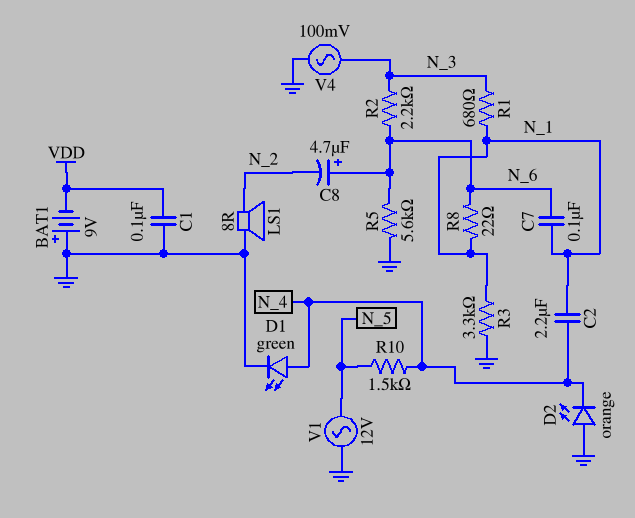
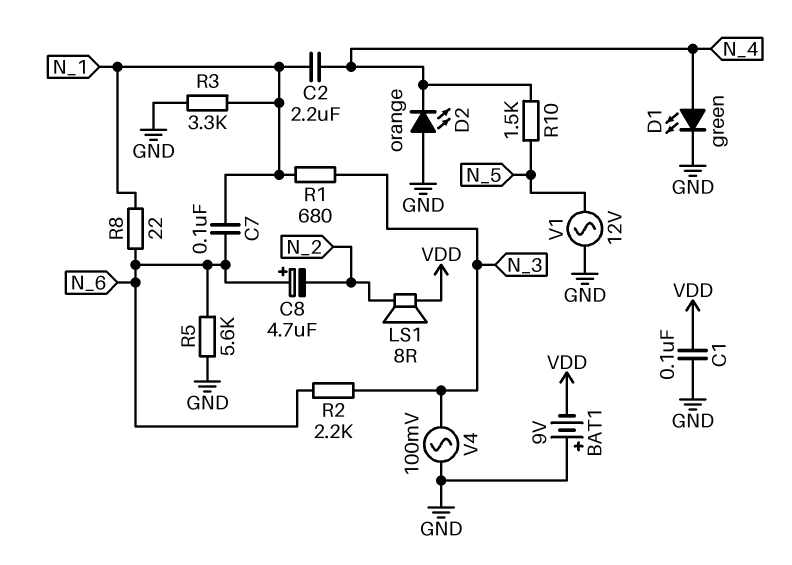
LS1: speaker 8R (GND, N_2) -> speaker 8R (N_2, VDD)

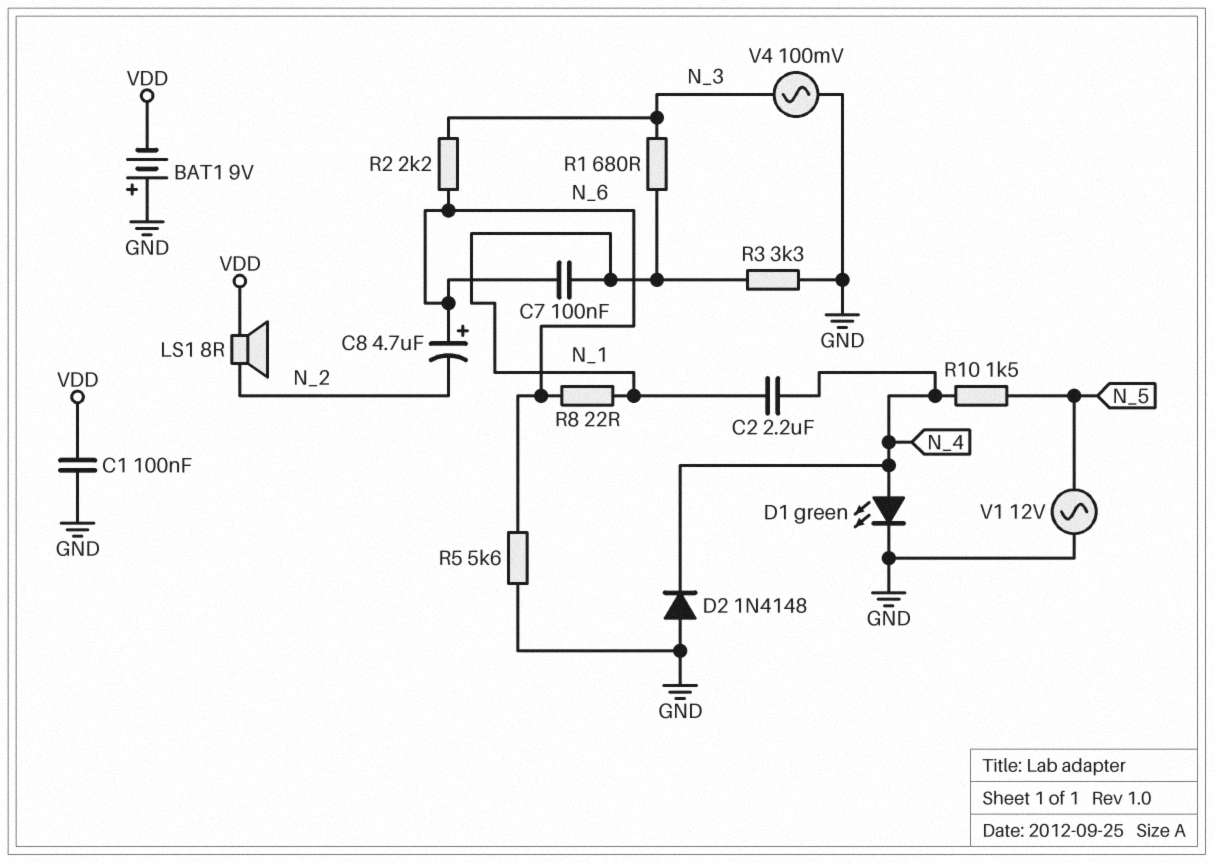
D2: LED orange (A GND, K N_4) -> diode 1N4148 (A GND, K N_4)

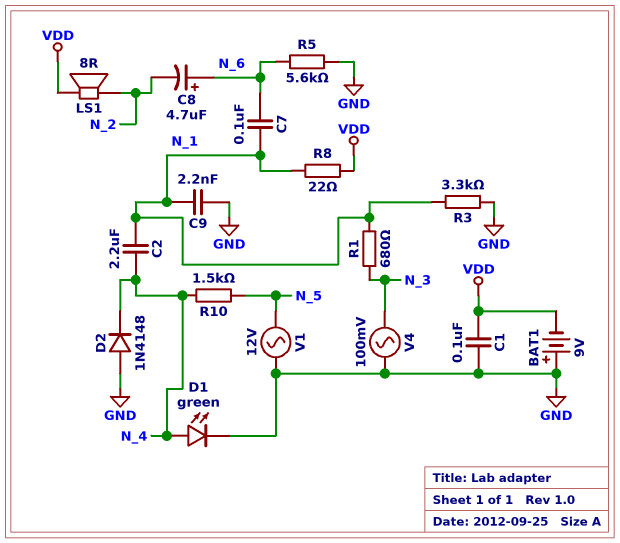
C9: none -> 2.2nF (GND, N_1)
R2: 2.2k (N_3, N_6) -> none
R8: 22 (N_1, N_6) -> 22 (N_1, VDD)

